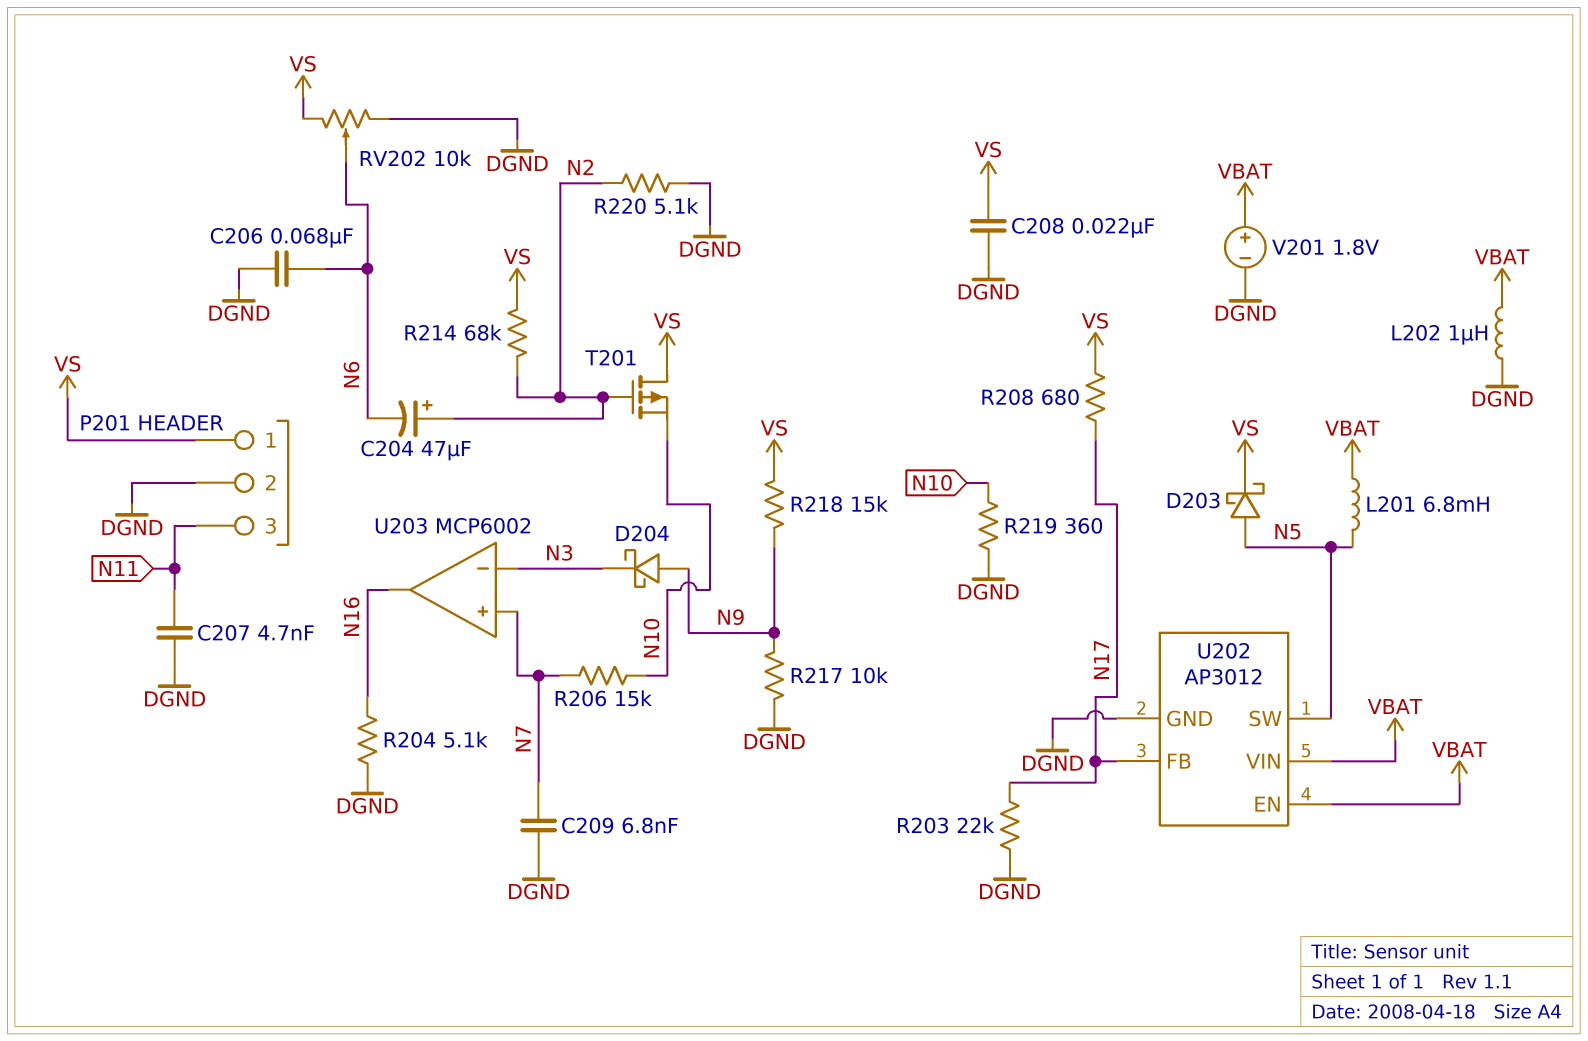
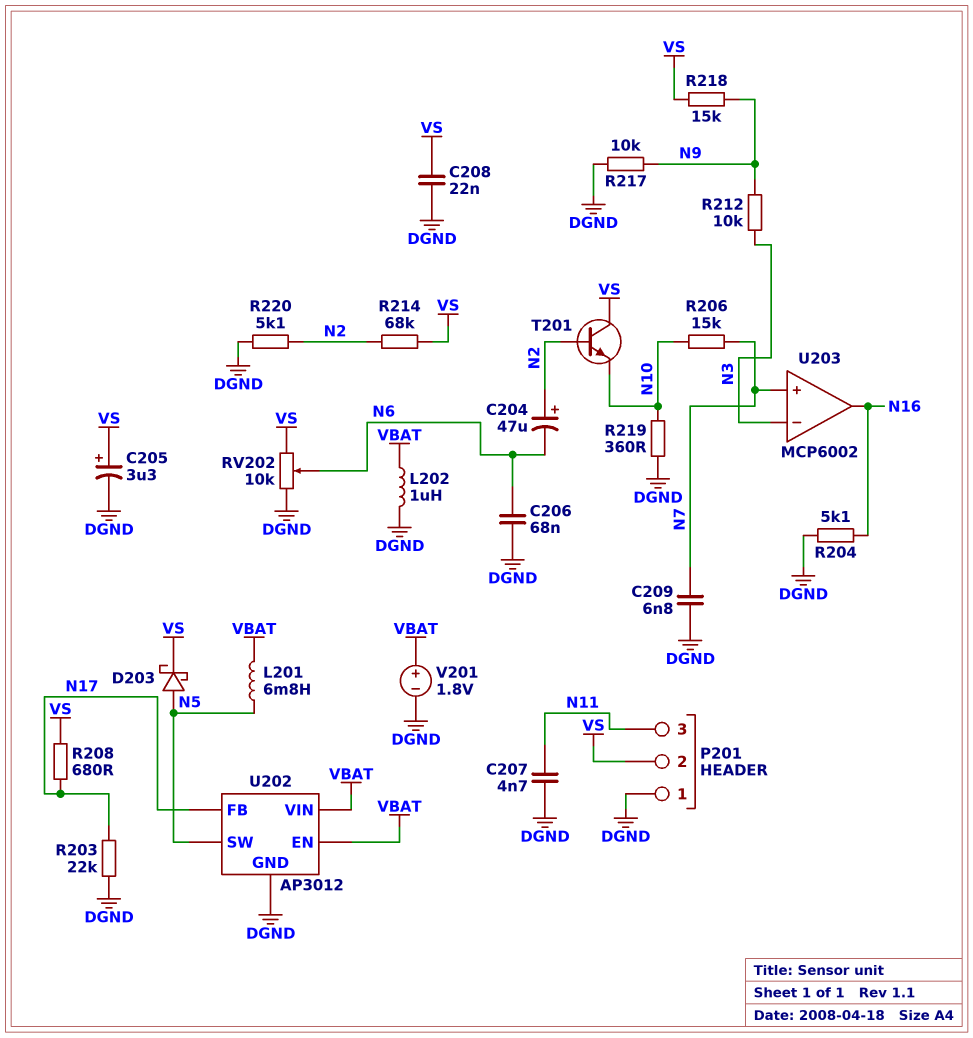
C205: none -> 3.3uF (plus VS, minus DGND)
D204: schottky (A N9, K N3) -> none
P201 pin 1: VS -> DGND
P201 pin 2: DGND -> VS
R212: none -> 10k (N3, N9)
T201: PMOS (G N2, D VS, S N10) -> NPN (B N2, C VS, E N10)

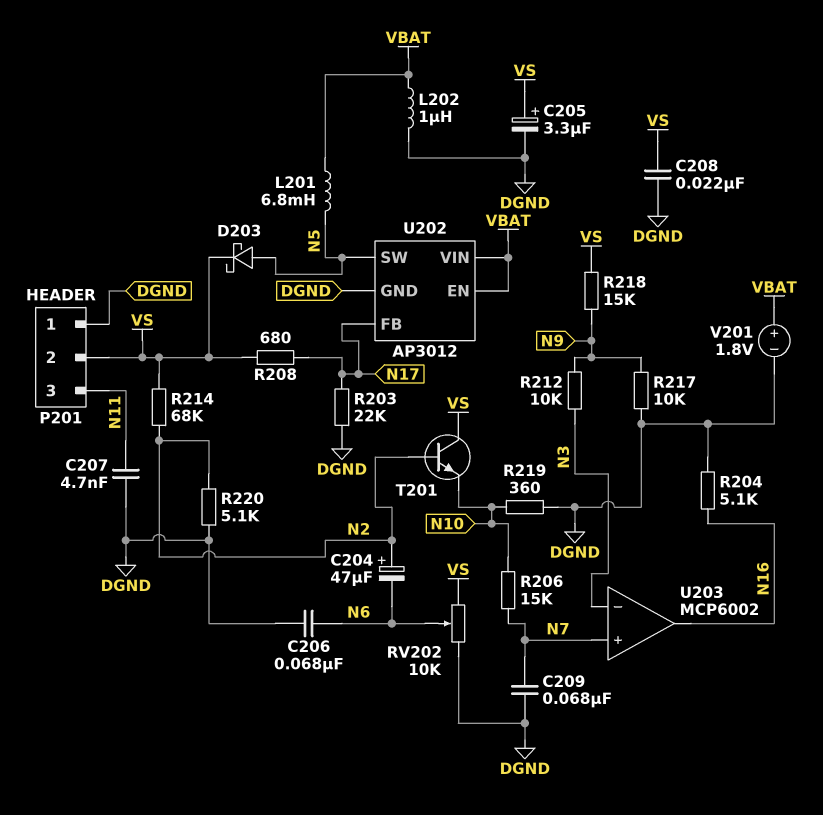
C209: 6.8nF (DGND, N7) -> 68nF (DGND, N7)

